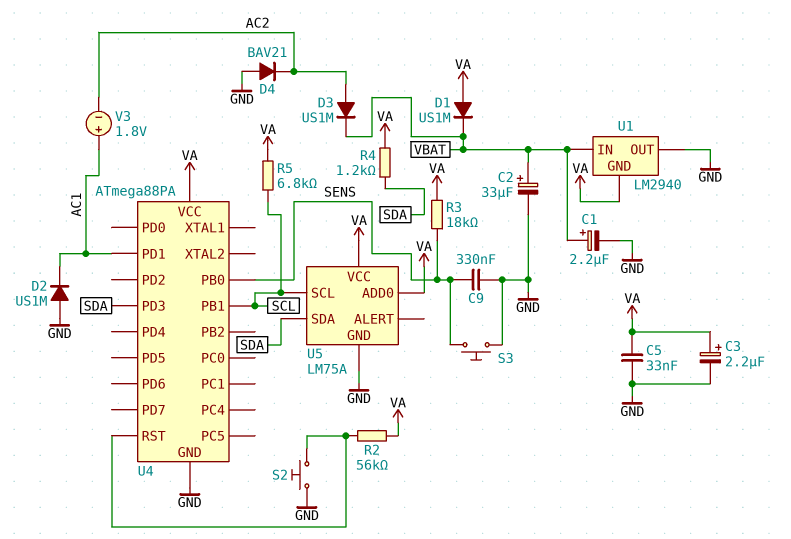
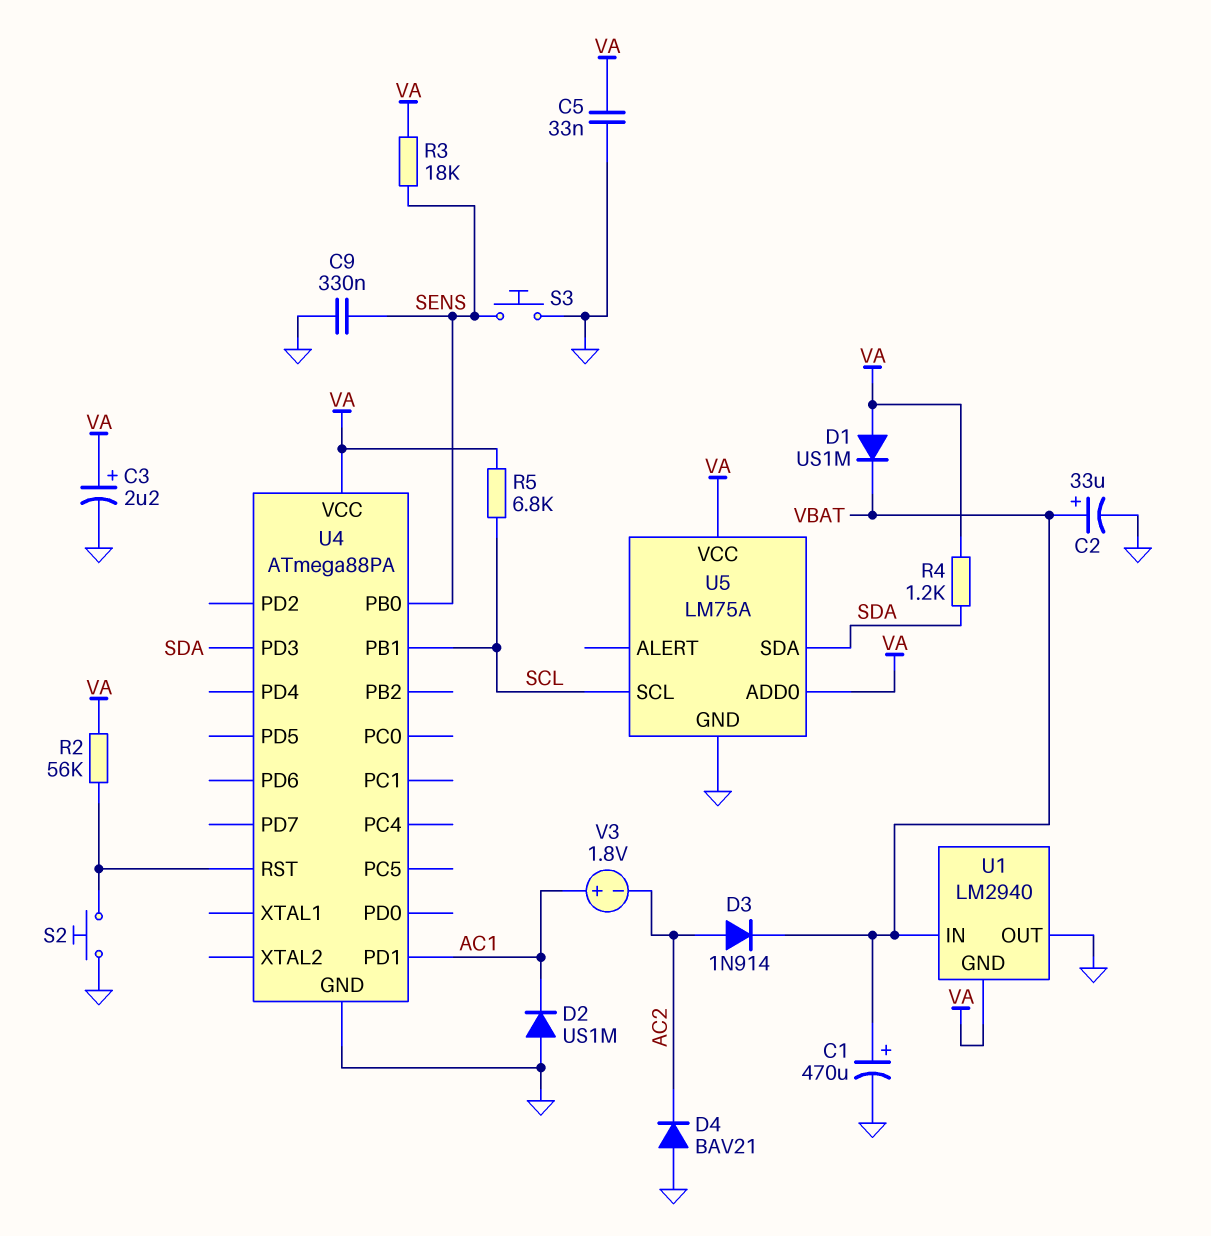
C1: 2.2uF (plus VBAT, minus GND) -> 470uF (plus VBAT, minus GND)
D3: diode US1M (A AC2, K VBAT) -> diode 1N914 (A AC2, K VBAT)

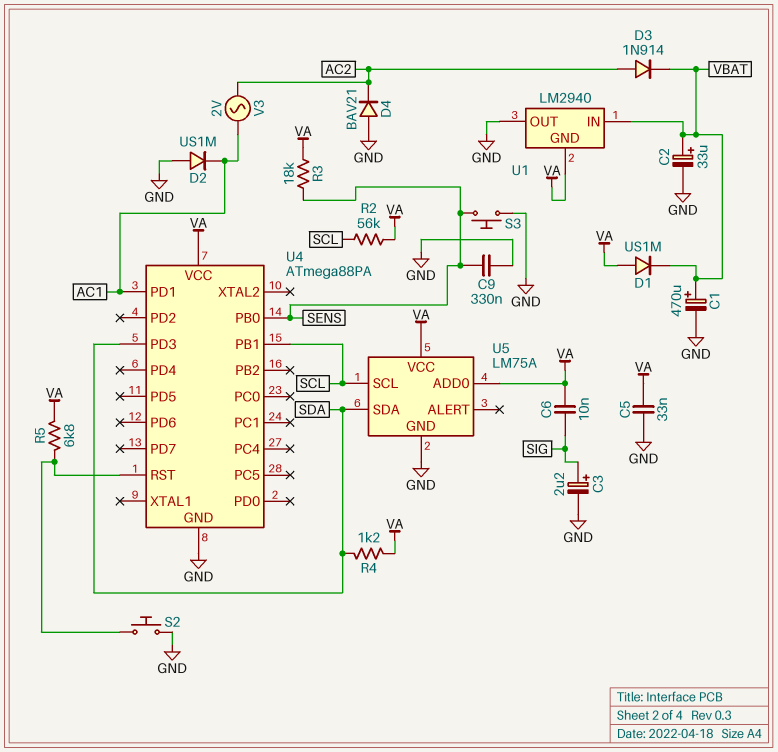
C3: 2.2uF (plus VA, minus GND) -> 2.2uF (plus SIG, minus GND)
C6: none -> 10nF (SIG, VA)
R2: 56k (U4/RST, VA) -> 56k (SCL, VA)
R5: 6.8k (SCL, VA) -> 6.8k (U4/RST, VA)
V3: 1.8V (plus AC1, minus AC2) -> AC 2V (AC1, AC2)

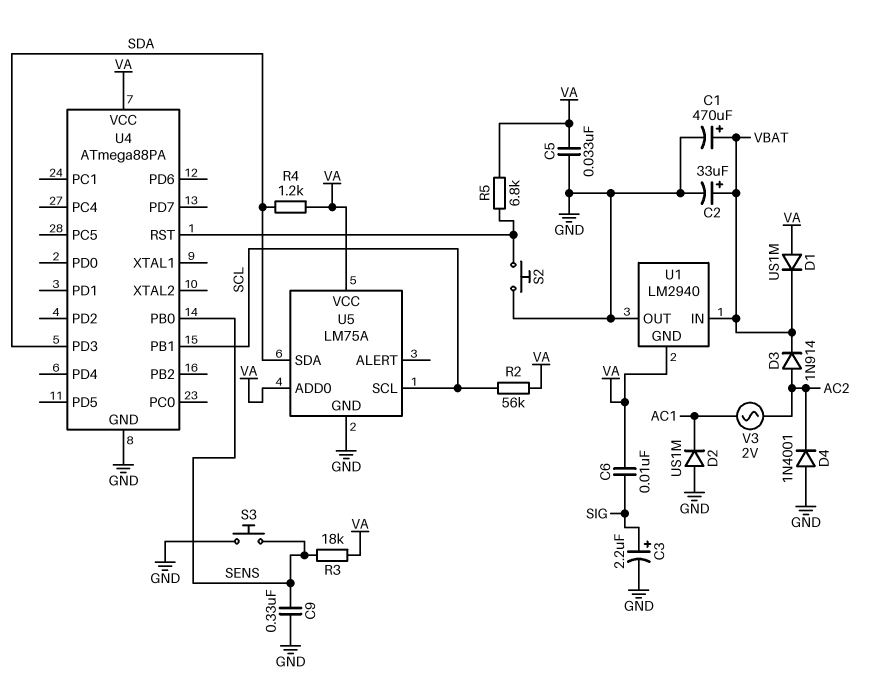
D4: diode BAV21 (A GND, K AC2) -> diode 1N4001 (A GND, K AC2)
U4 pin PD1: AC1 -> none

